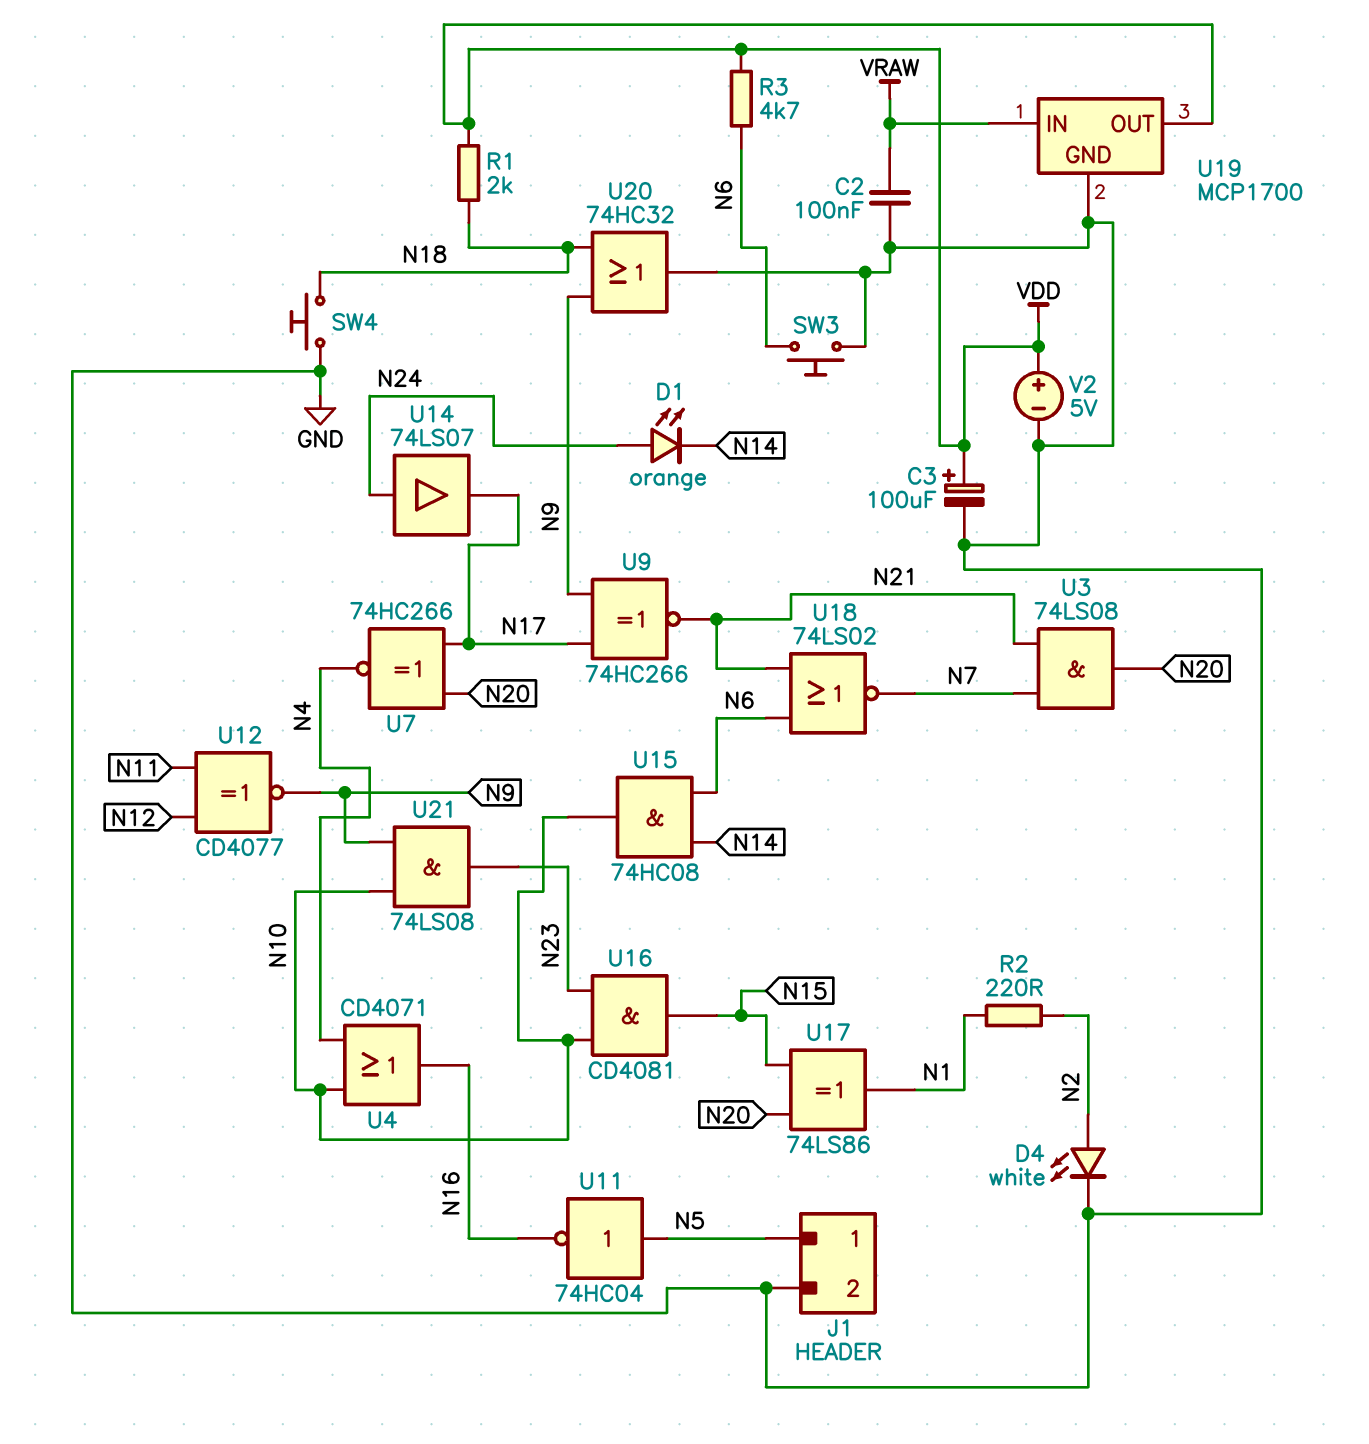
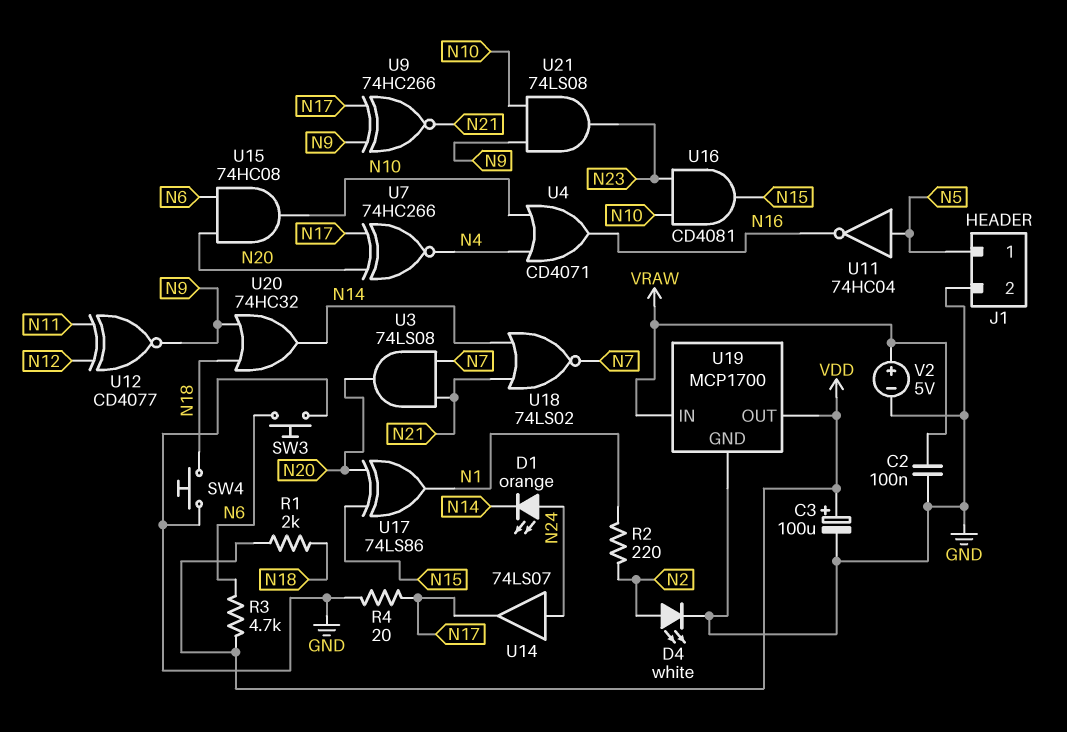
R4: none -> 20 (GND, N17)
U15: AND 74HC08 (in N6, in N14, out N10) -> AND 74HC08 (in N6, in N20, out N10)
U18: NOR 74LS02 (in N6, in N21, out N7) -> NOR 74LS02 (in N14, in N21, out N7)
U20: OR 74HC32 (in N9, in N18, out GND) -> OR 74HC32 (in N9, in N18, out N14)
V2: 5V (plus VDD, minus GND) -> 5V (plus VRAW, minus GND)

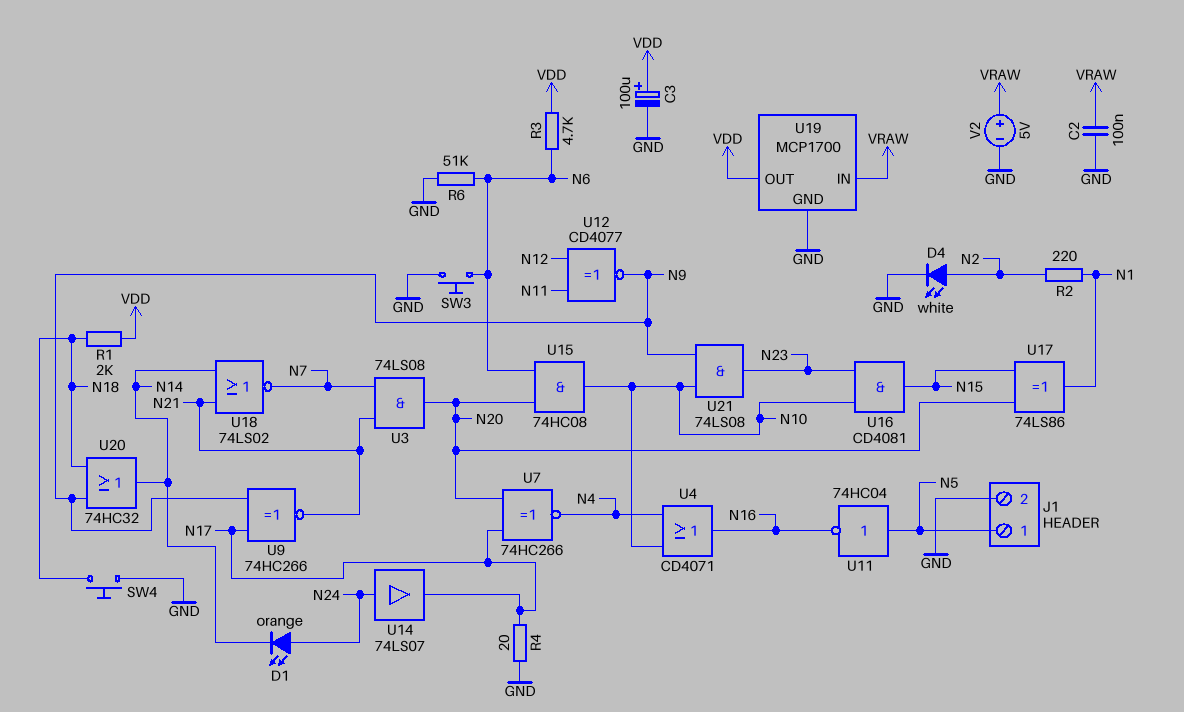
R6: none -> 51k (GND, N6)

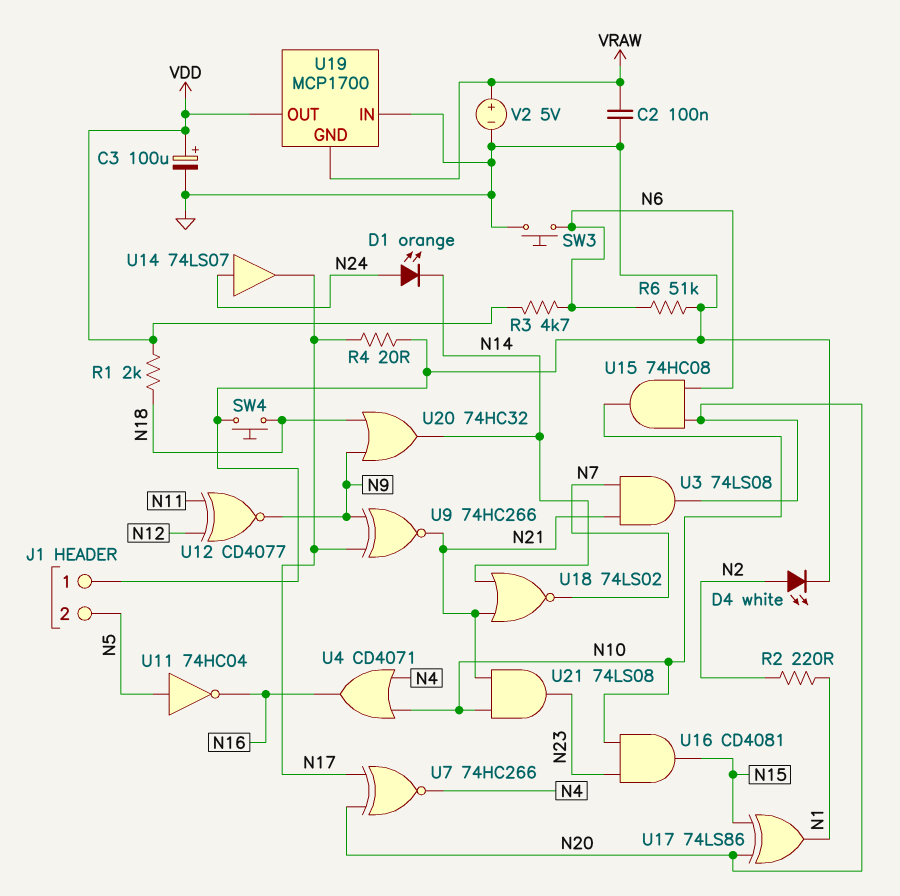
J1 pin 1: N5 -> GND
J1 pin 2: GND -> N5
U19 pin GND: GND -> VRAW
U19 pin IN: VRAW -> GND
U21: AND 74LS08 (in N9, in N10, out N23) -> AND 74LS08 (in N10, in N21, out N23)

